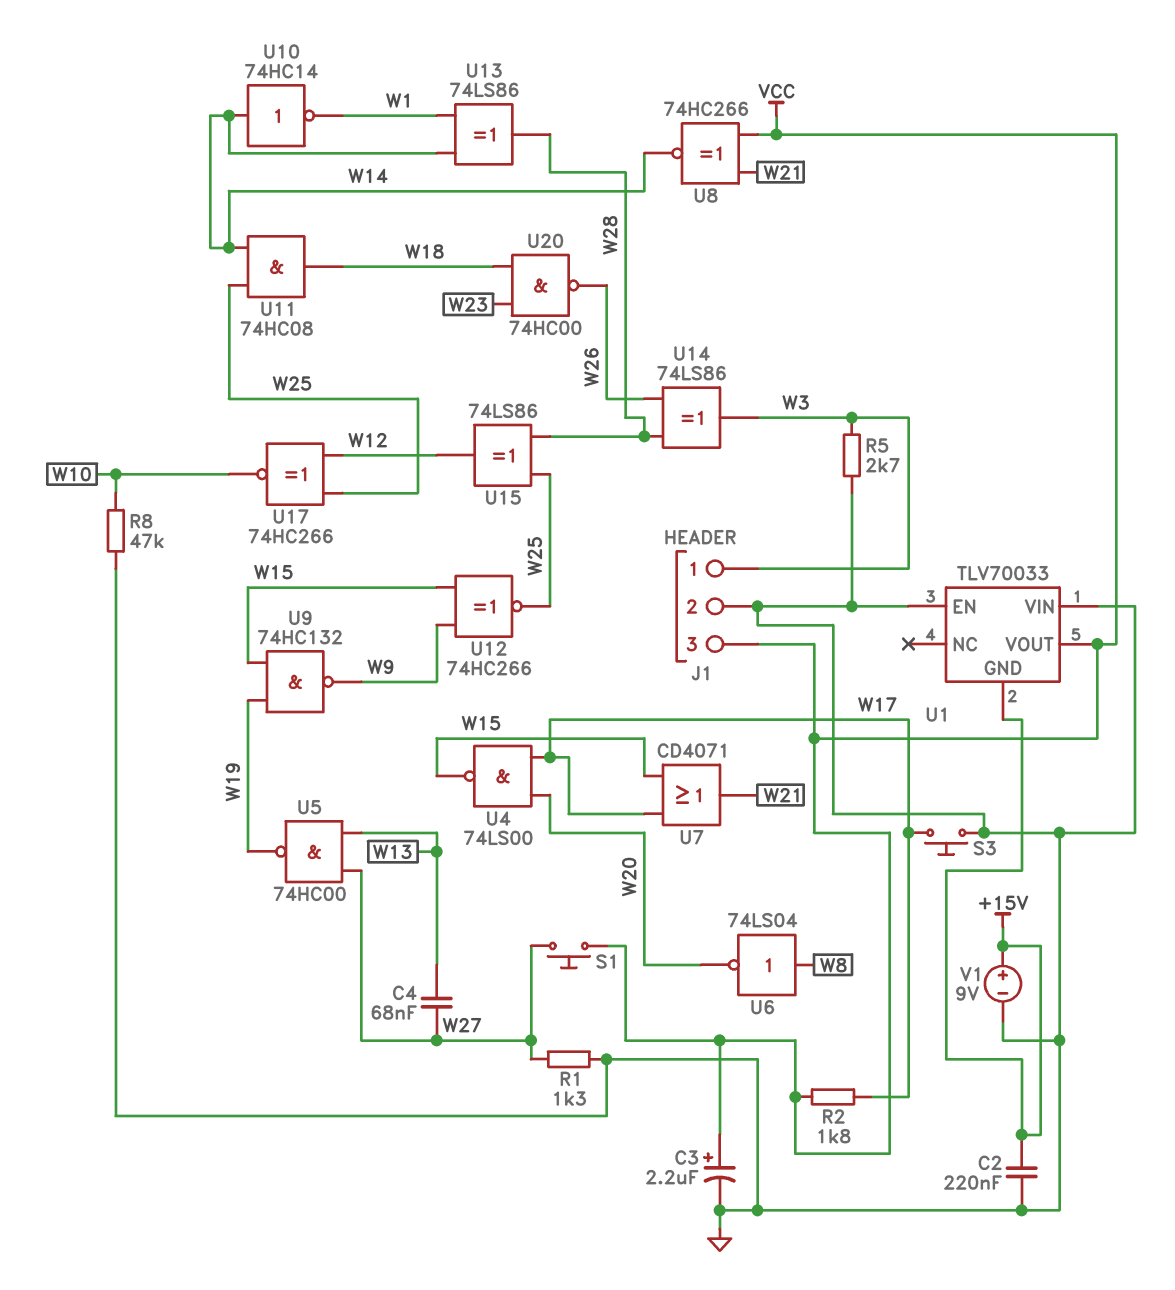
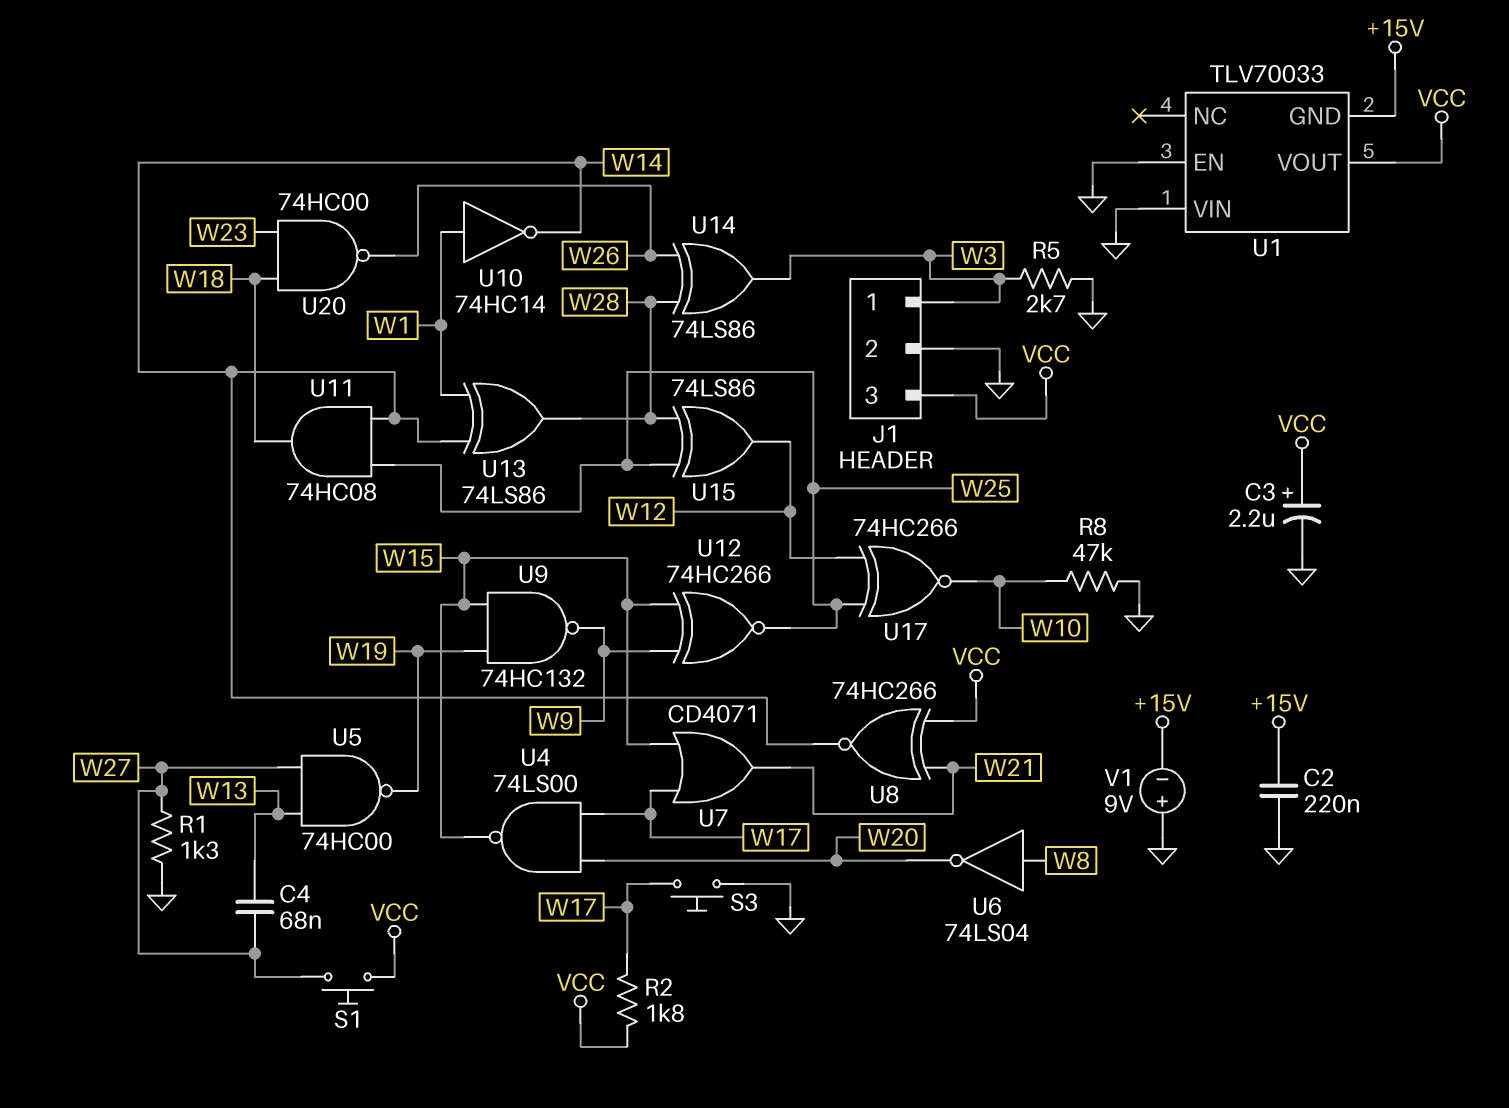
U10: NOT 74HC14 (in W14, out W1) -> NOT 74HC14 (in W1, out W14)
V1: 9V (plus +15V, minus GND) -> 9V (plus GND, minus +15V)

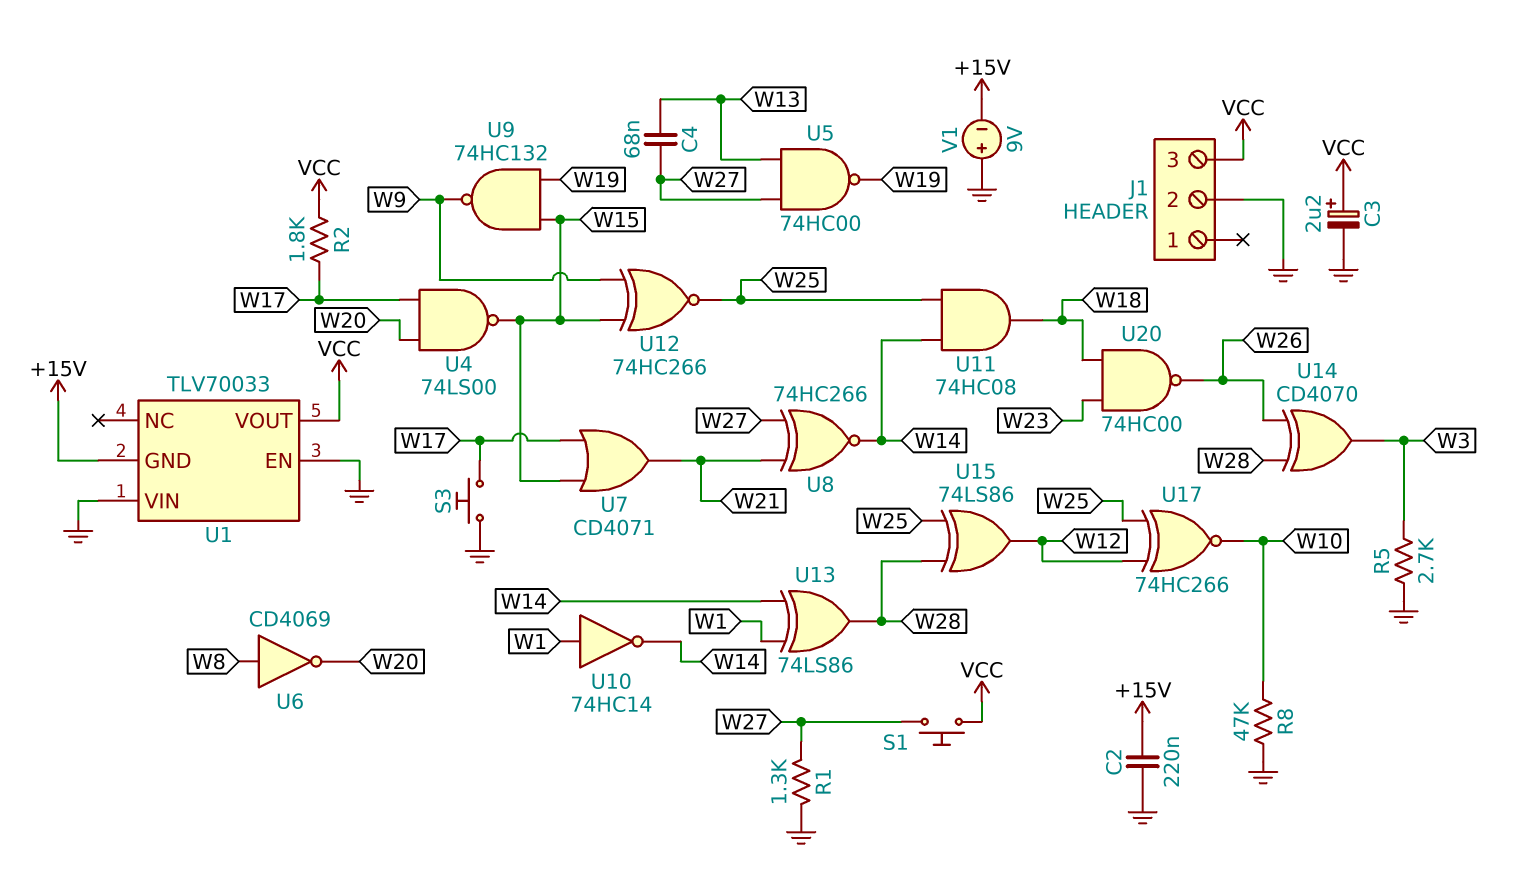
J1 pin 1: W3 -> none
U6: NOT 74LS04 (in W8, out W20) -> NOT CD4069 (in W8, out W20)
U8: XNOR 74HC266 (in VCC, in W21, out W14) -> XNOR 74HC266 (in W21, in W27, out W14)
U14: XOR 74LS86 (in W26, in W28, out W3) -> XOR CD4070 (in W26, in W28, out W3)

